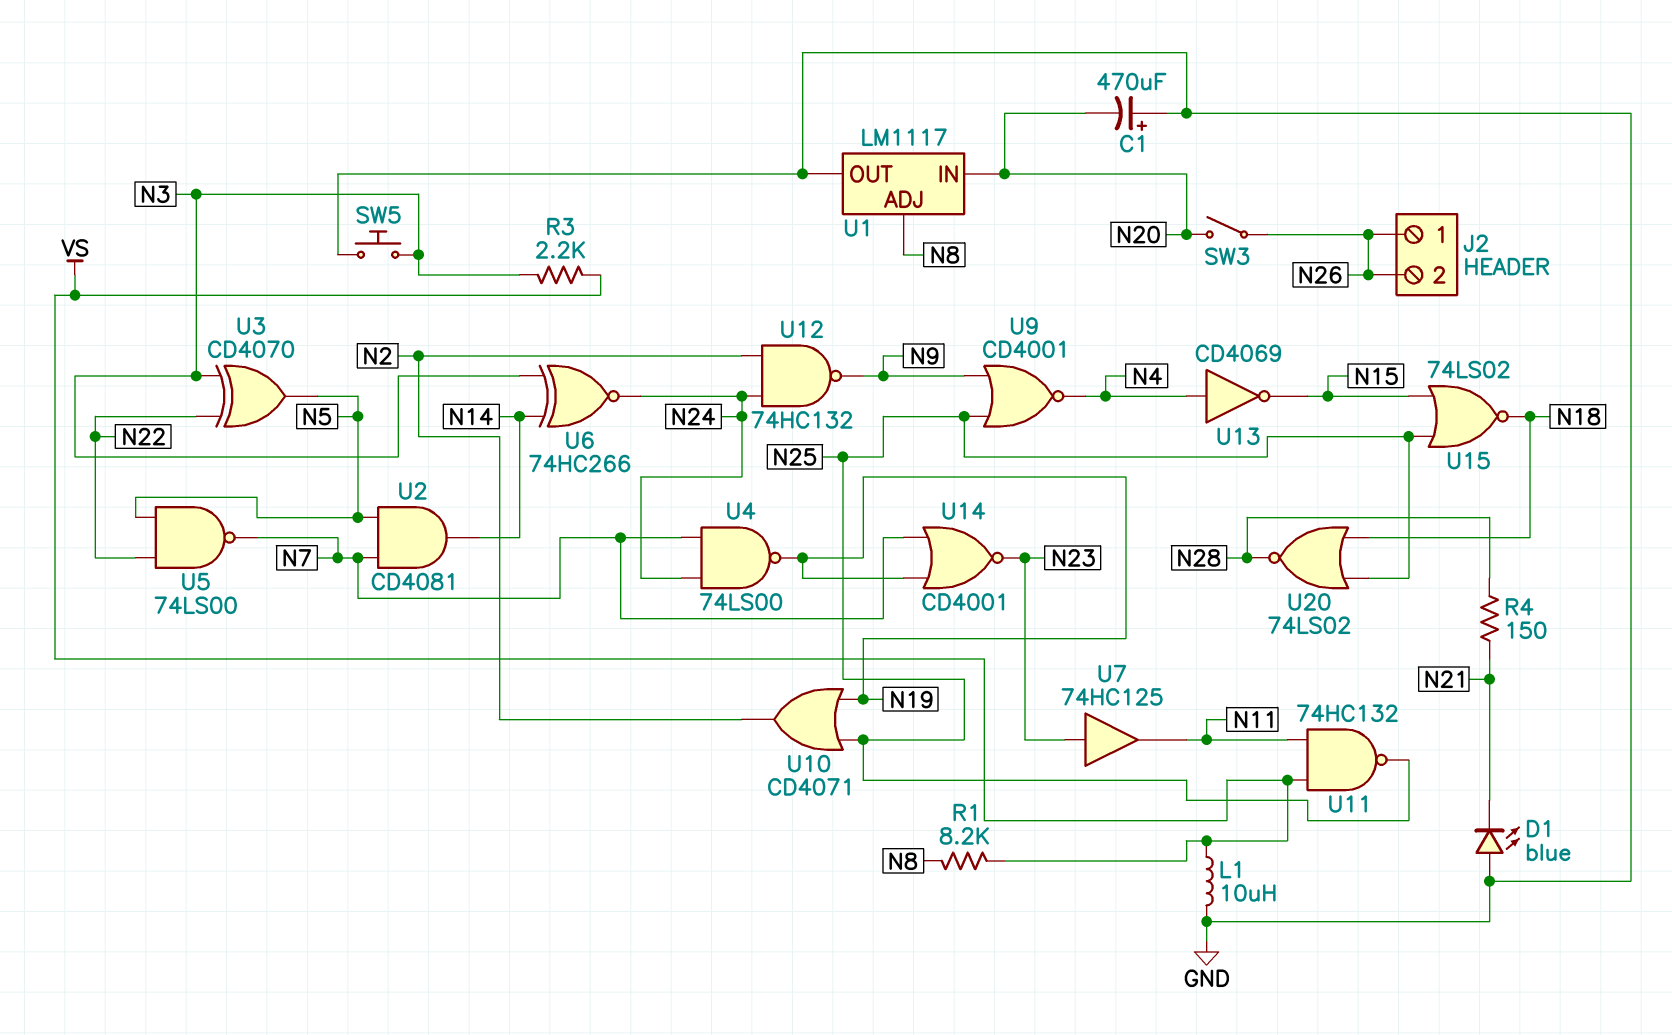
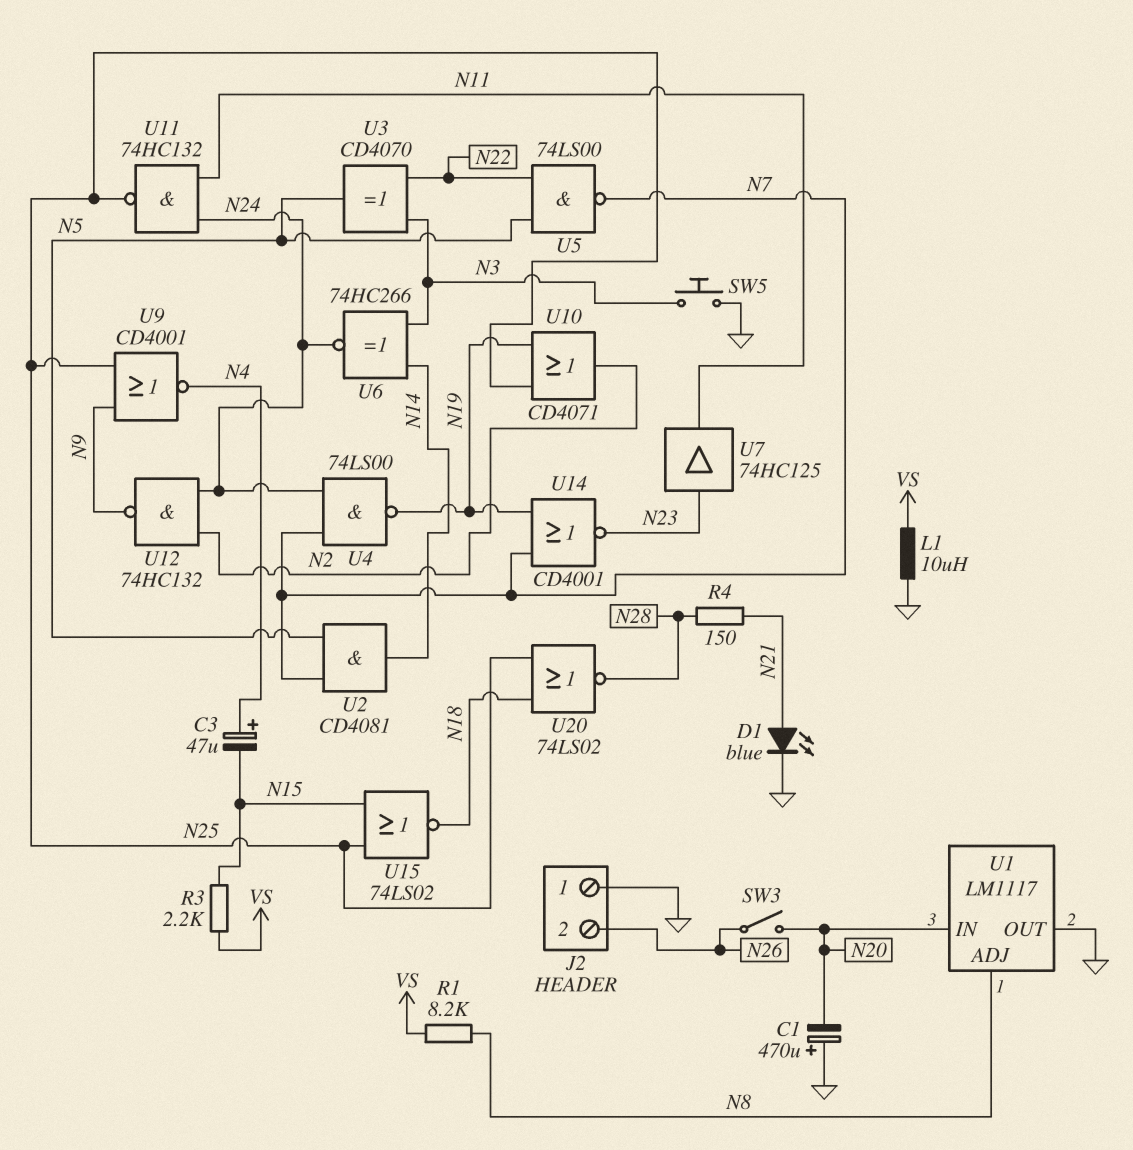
C3: none -> 47uF (plus N4, minus N15)
D1: LED blue (A GND, K N21) -> LED blue (A N21, K GND)
J2 pin 1: N26 -> GND
R3: 2.2k (N3, VS) -> 2.2k (N15, VS)
U11: NAND 74HC132 (in N11, in VS, out N25) -> NAND 74HC132 (in N11, in N24, out N25)
U13: NOT CD4069 (in N4, out N15) -> none

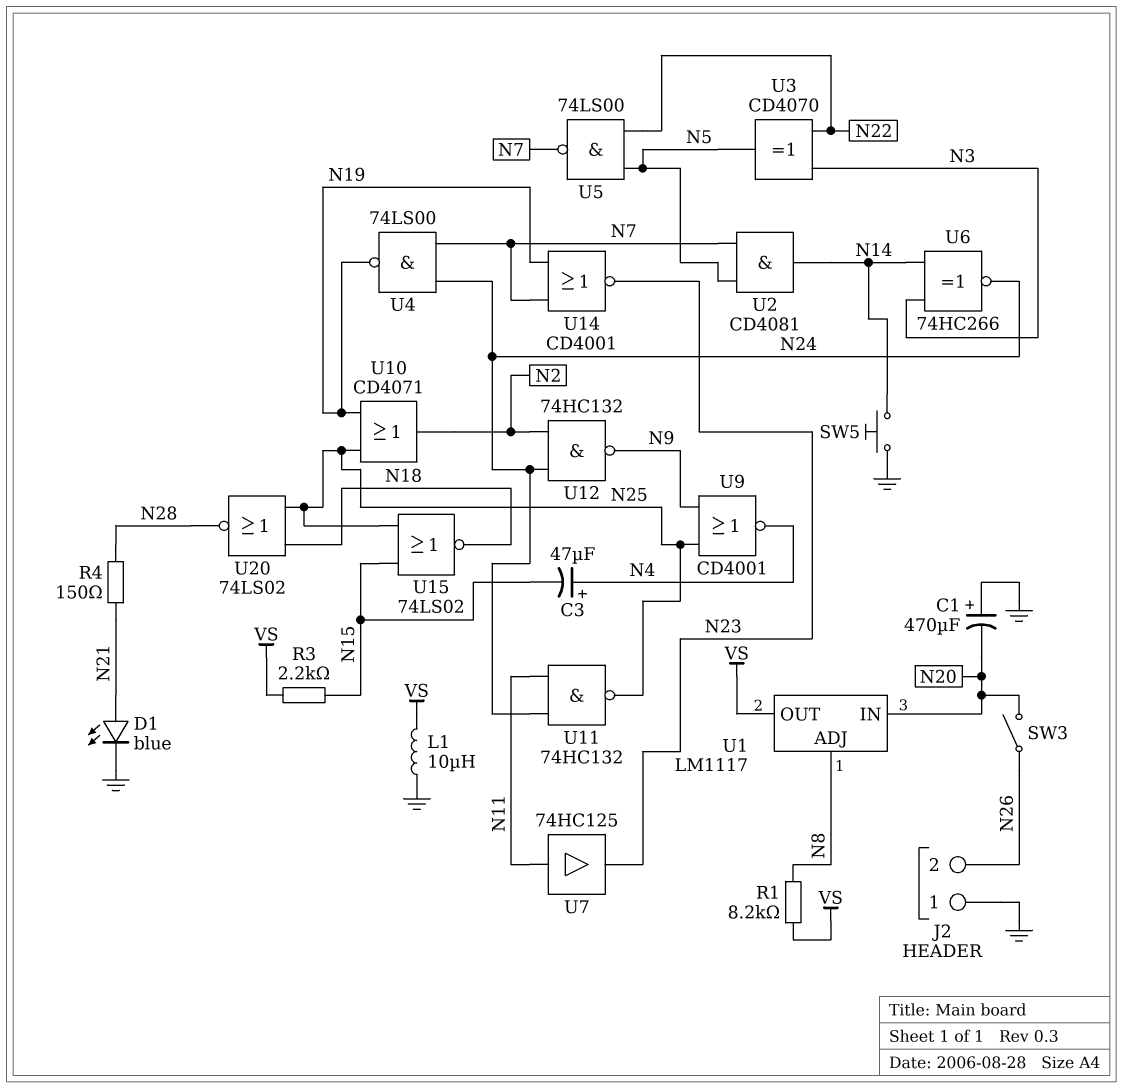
SW5: button (GND, N3) -> button (GND, N14)
U1 pin OUT: GND -> VS
U7: buffer 74HC125 (in N23, out N11) -> buffer 74HC125 (in N11, out N23)

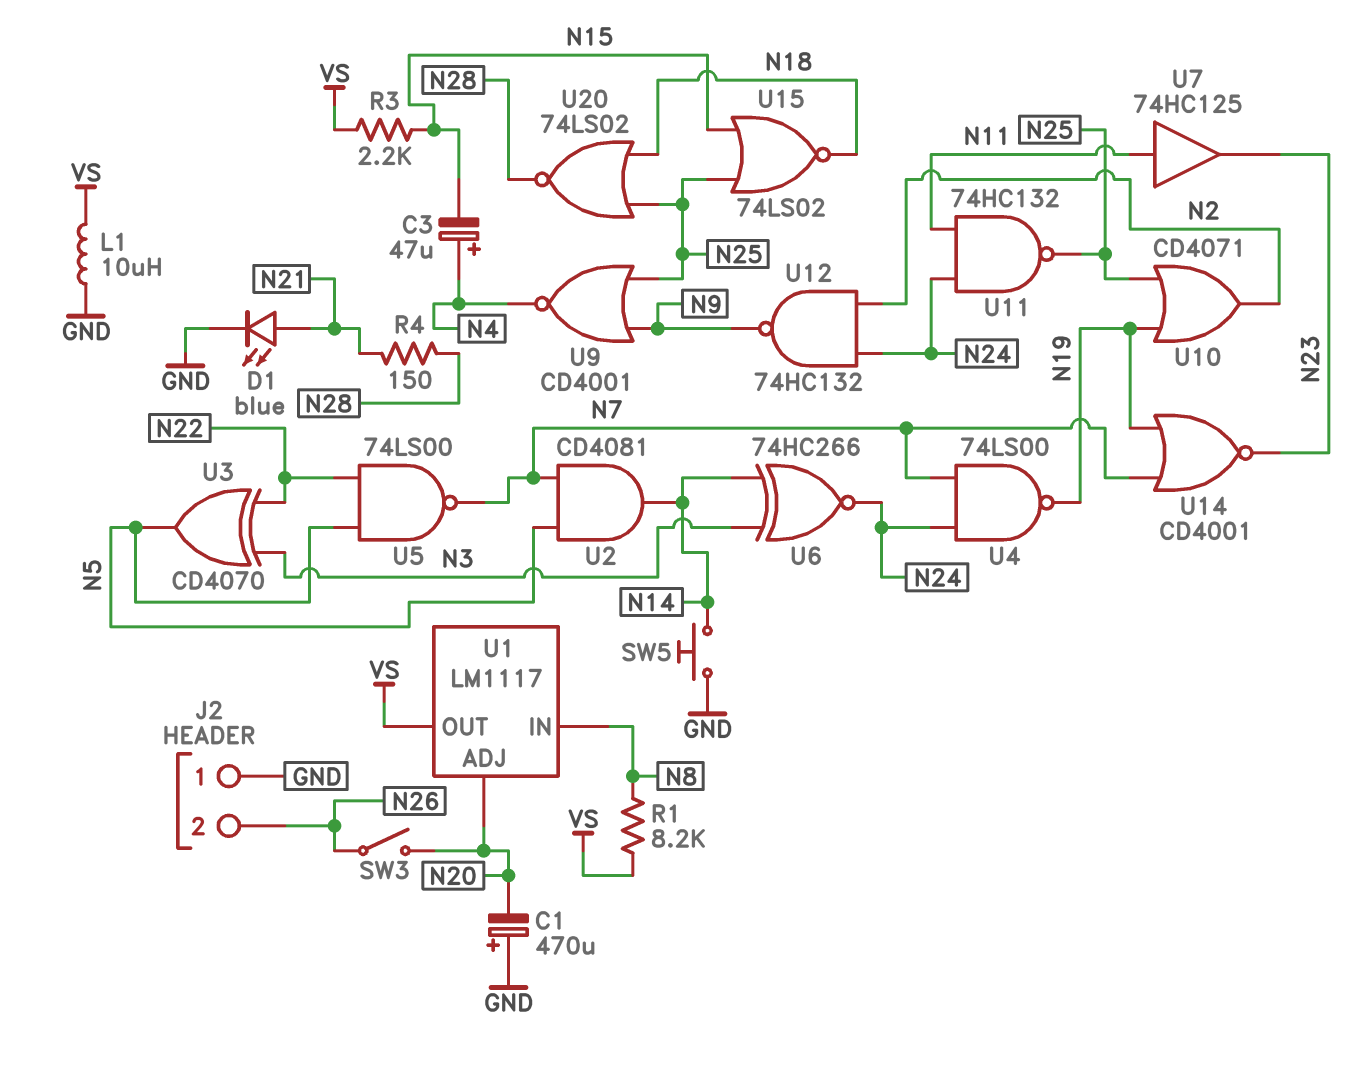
U1 pin ADJ: N8 -> N20
U1 pin IN: N20 -> N8

